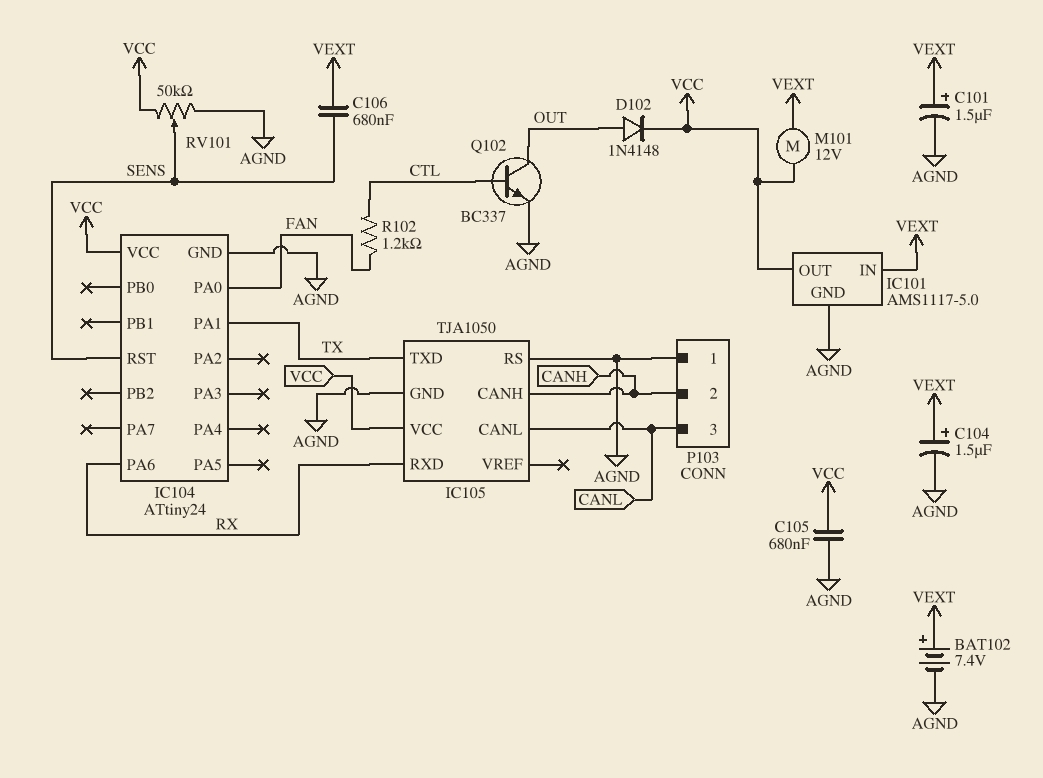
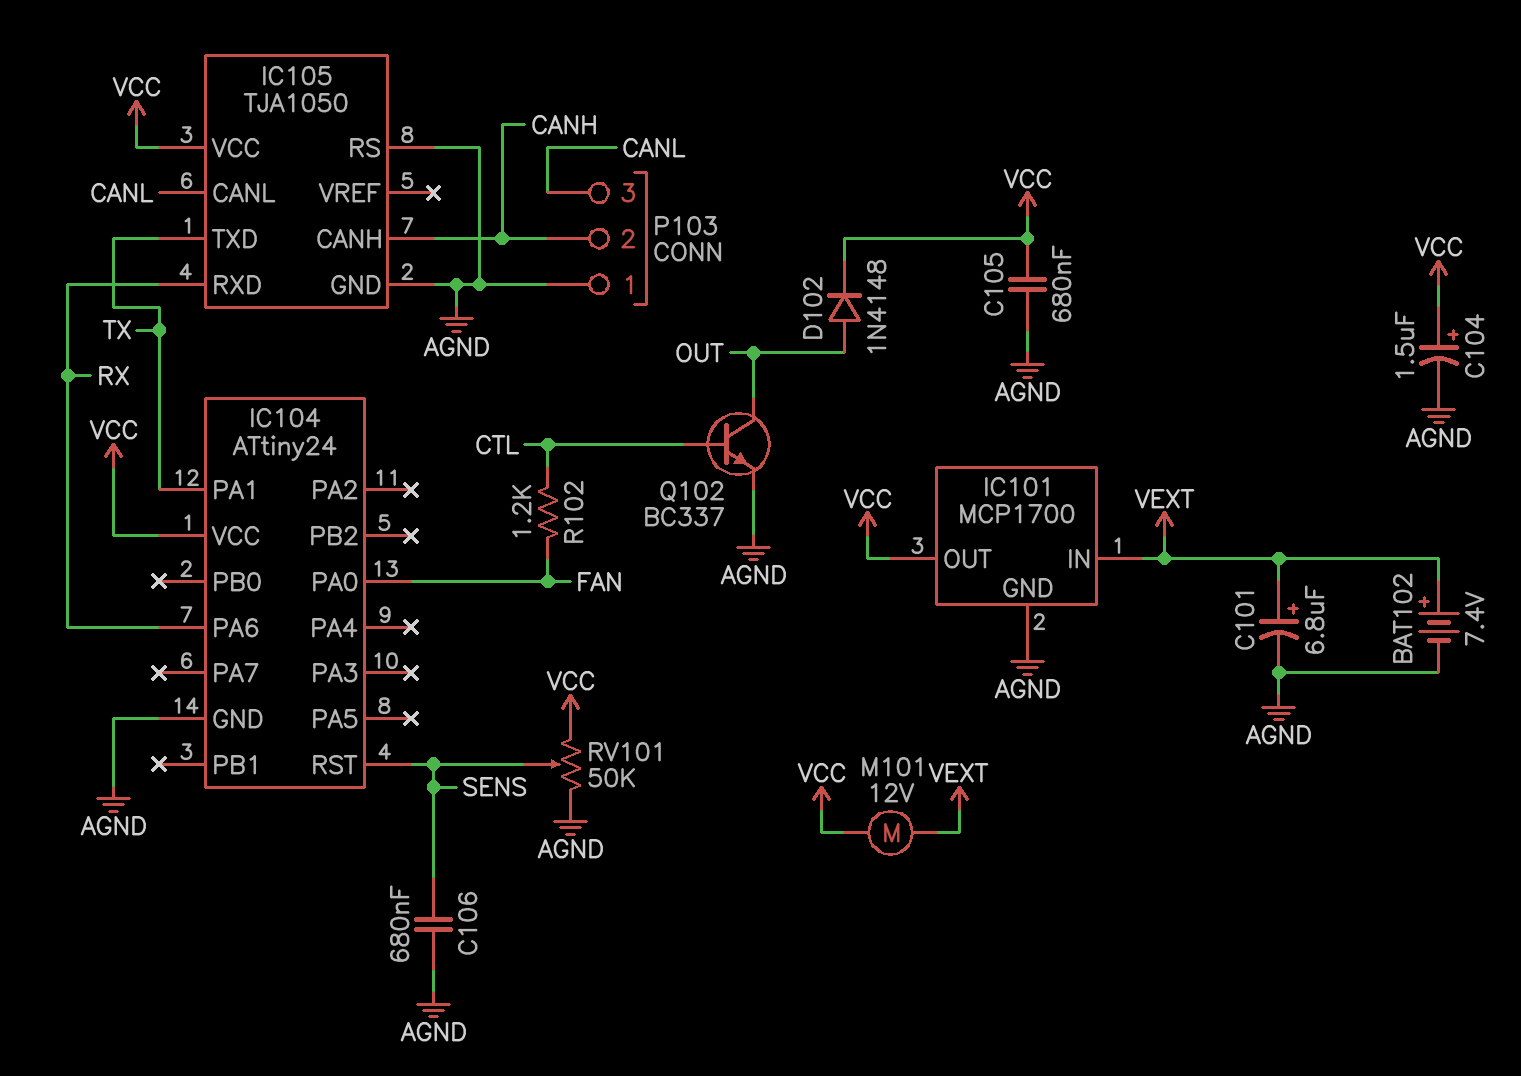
C101: 1.5uF (plus VEXT, minus AGND) -> 6.8uF (plus VEXT, minus AGND)
C104: 1.5uF (plus VEXT, minus AGND) -> 1.5uF (plus VCC, minus AGND)
C106: 680nF (SENS, VEXT) -> 680nF (AGND, SENS)
IC101: AMS1117-5.0 -> MCP1700

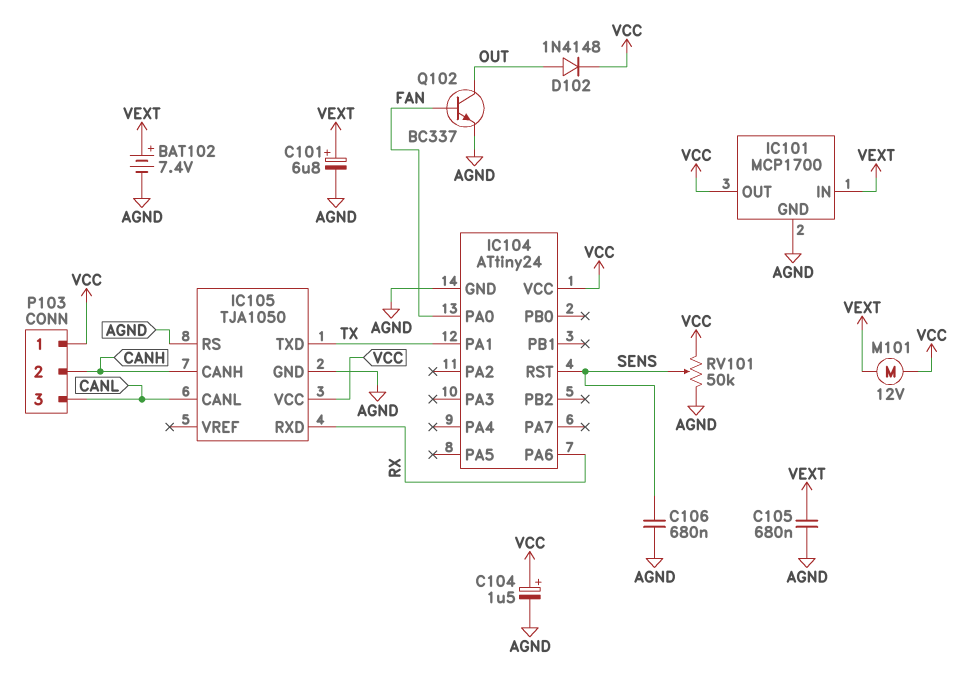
C105: 680nF (AGND, VCC) -> 680nF (AGND, VEXT)
P103 pin 1: AGND -> VCC
Q102: NPN BC337 (B CTL, C OUT, E AGND) -> NPN BC337 (B FAN, C OUT, E AGND)
R102: 1.2k (CTL, FAN) -> none

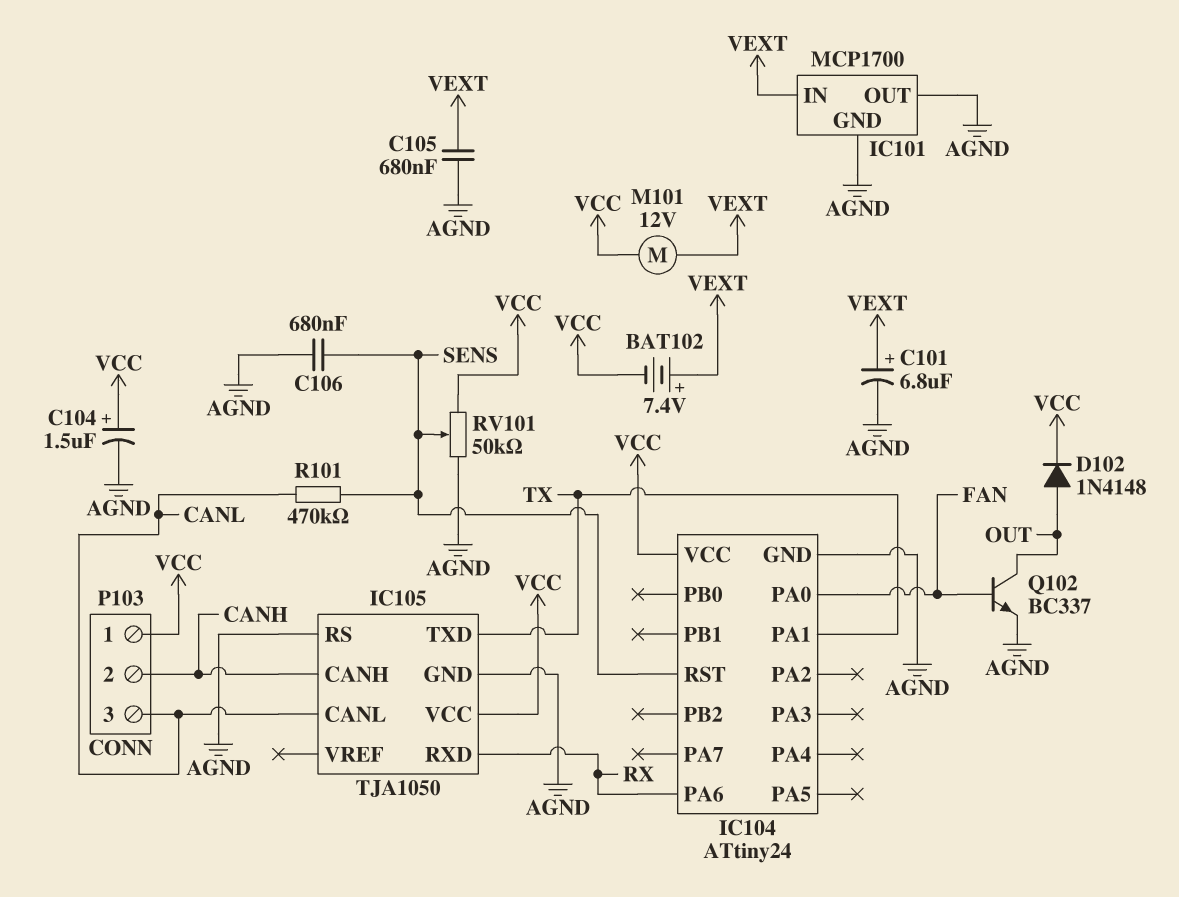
BAT102: 7.4V (plus VEXT, minus AGND) -> 7.4V (plus VEXT, minus VCC)
IC101 pin OUT: VCC -> AGND
R101: none -> 470k (CANL, SENS)

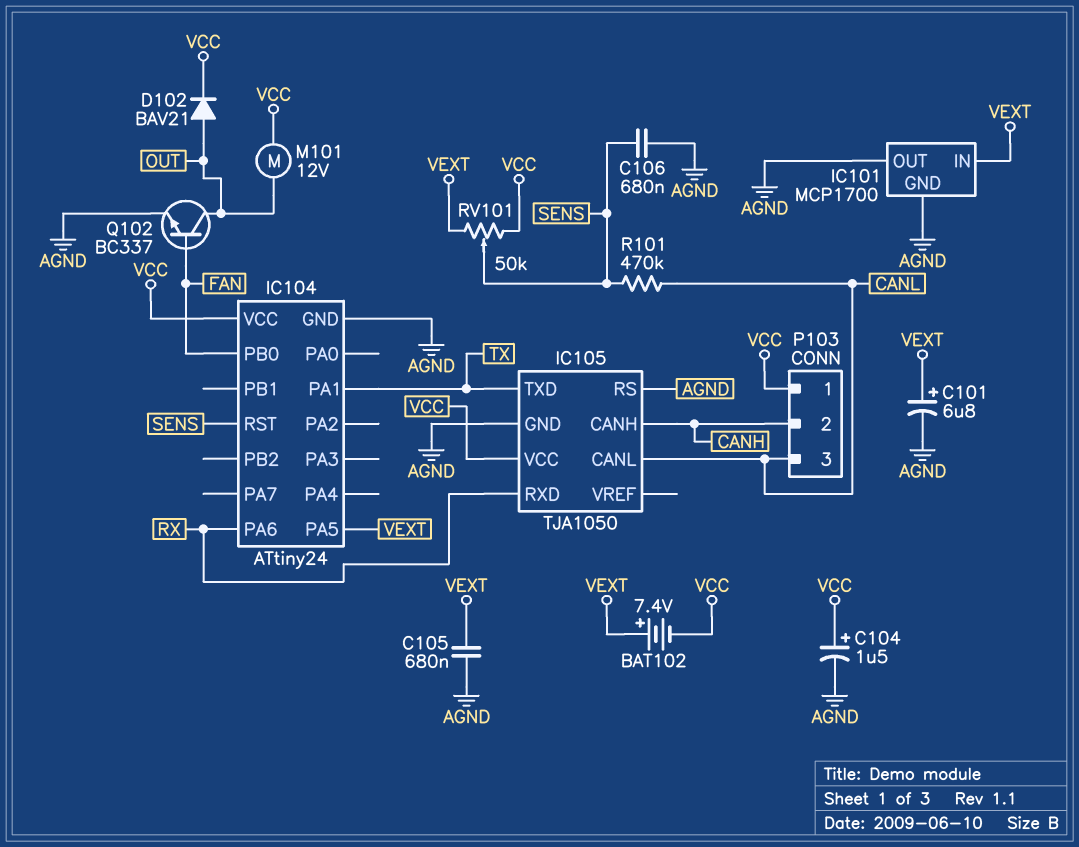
D102: diode 1N4148 (A OUT, K VCC) -> diode BAV21 (A OUT, K VCC)
IC104 pin PA0: FAN -> none
IC104 pin PA5: none -> VEXT
IC104 pin PB0: none -> FAN
M101: motor 12V (VCC, VEXT) -> motor 12V (OUT, VCC)
RV101: 50k (AGND, VCC, wiper SENS) -> 50k (VCC, VEXT, wiper SENS)

